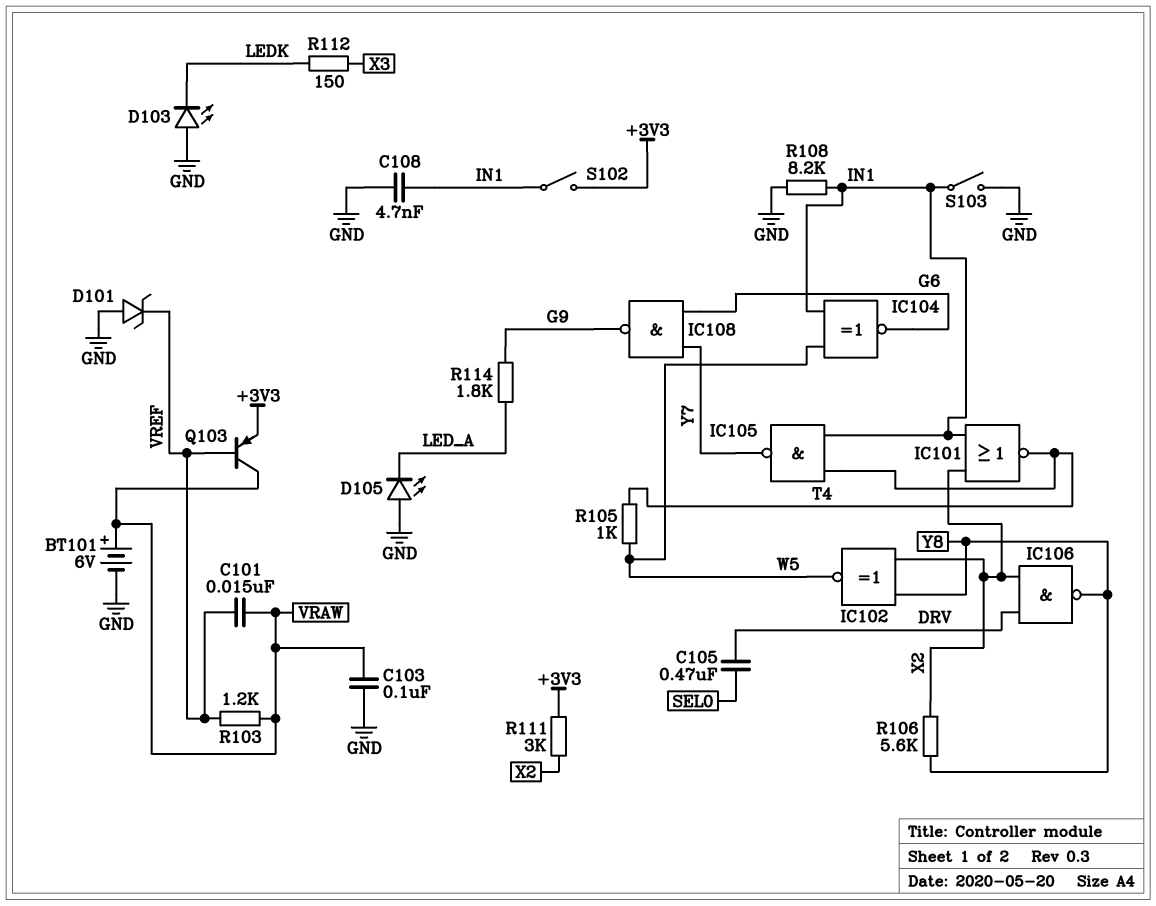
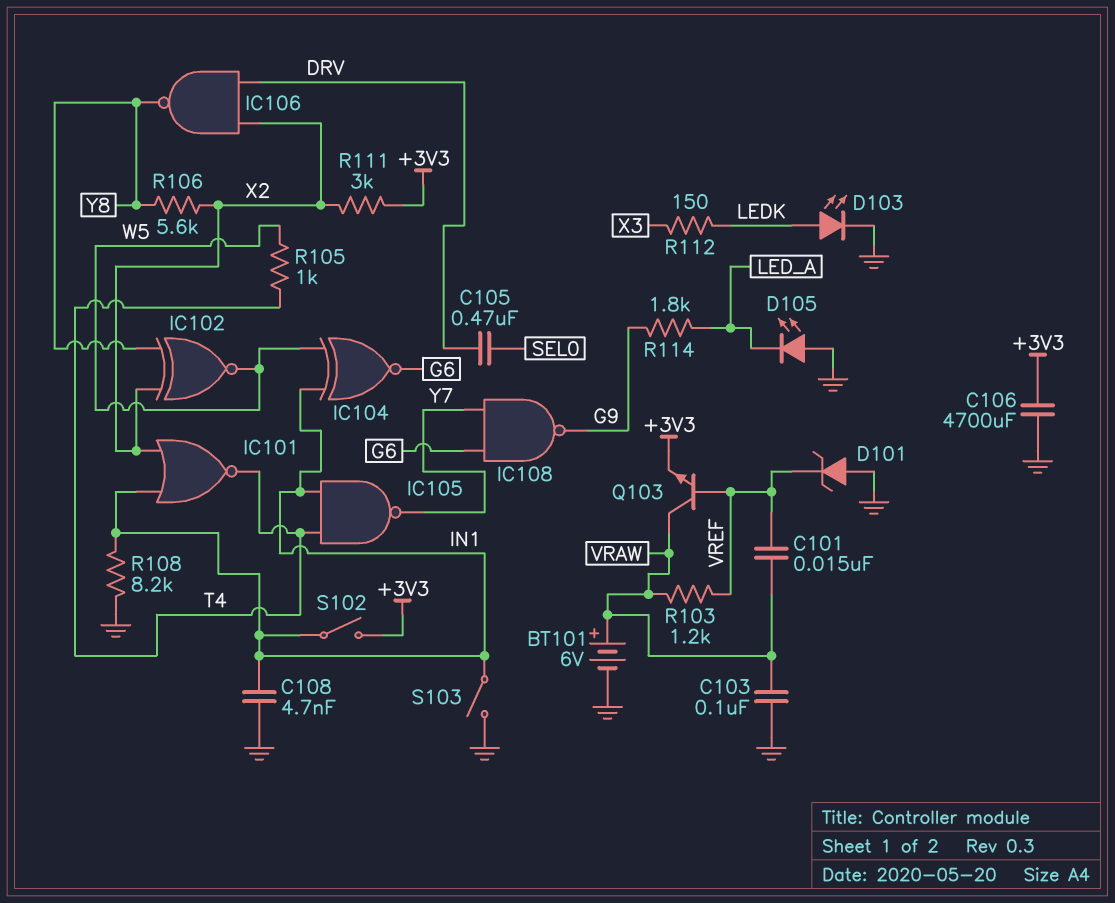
C106: none -> 4700uF (+3V3, GND)
D103: LED (A GND, K LEDK) -> LED (A LEDK, K GND)
Q103: PNP (B VREF, C VRAW, E +3V3) -> NPN (B VREF, C VRAW, E +3V3)

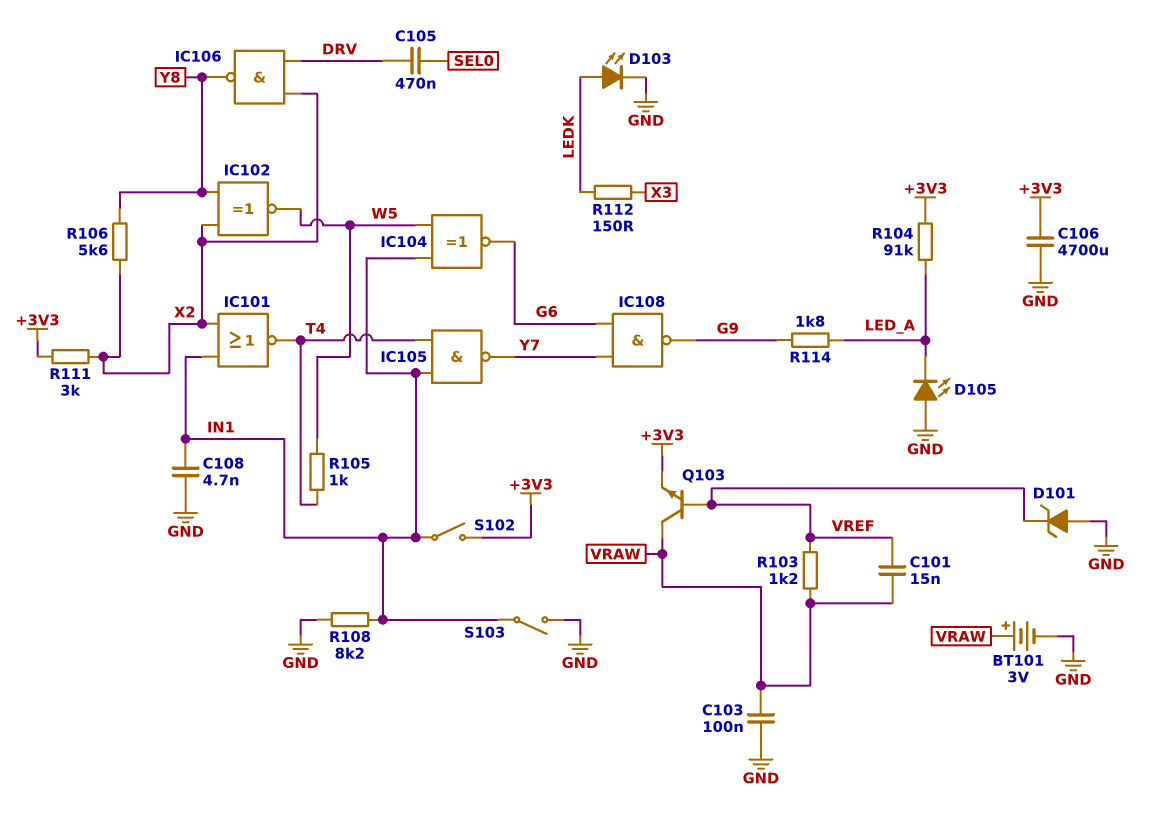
BT101: 6V (plus VRAW, minus GND) -> 3V (plus VRAW, minus GND)
R104: none -> 91k (+3V3, LED_A)

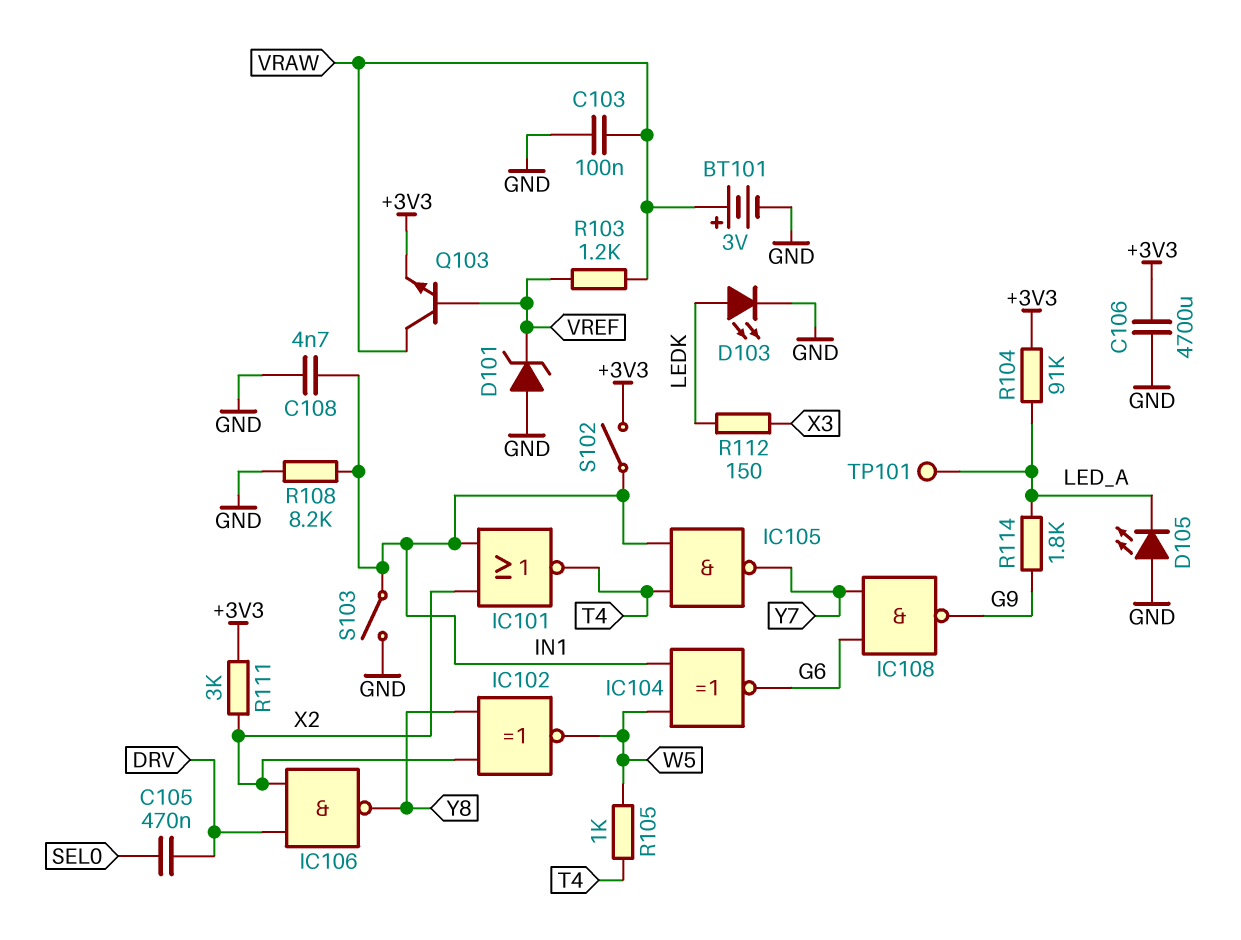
C101: 15nF (VRAW, VREF) -> none
R106: 5.6k (X2, Y8) -> none
TP101: none -> test point (LED_A)

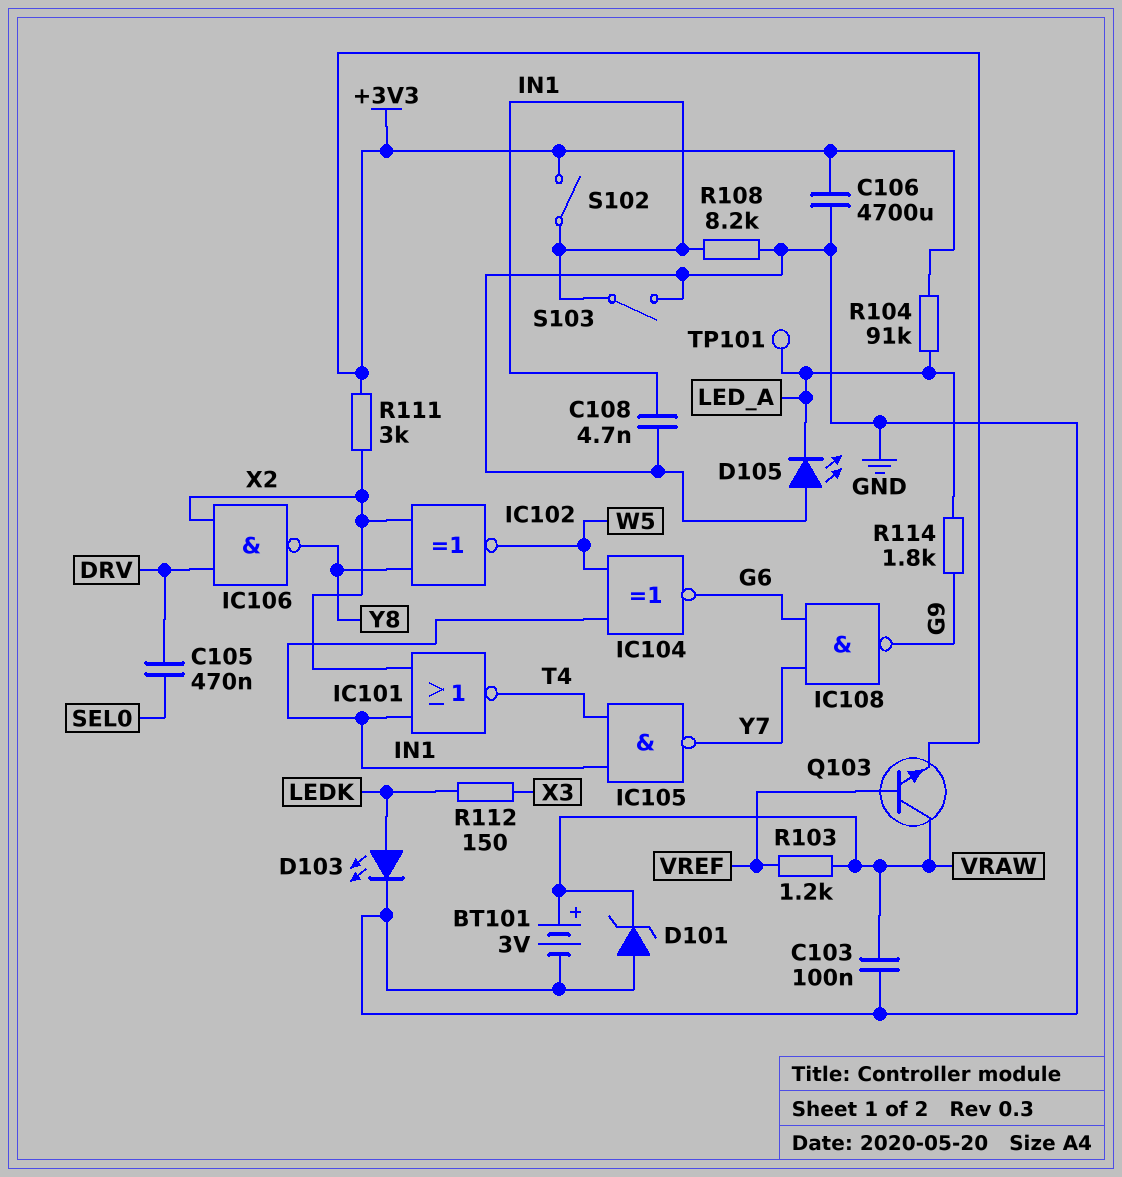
D101: zener (A GND, K VREF) -> zener (A GND, K VRAW)
R105: 1k (T4, W5) -> none

